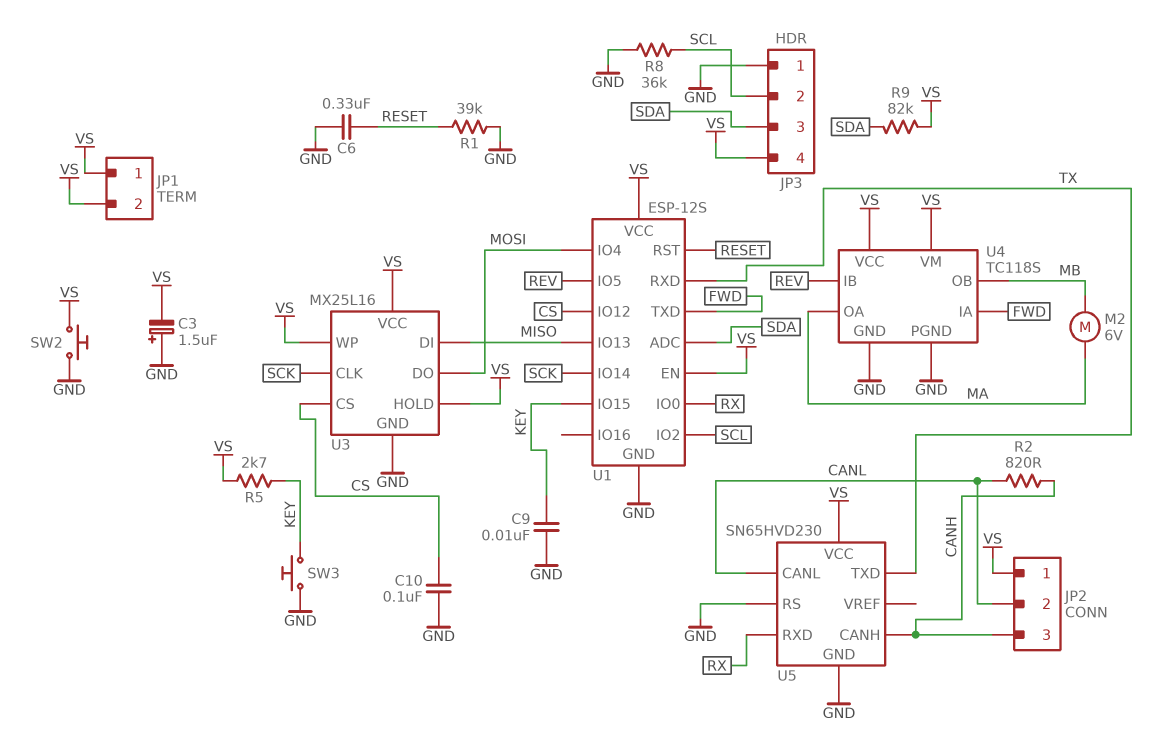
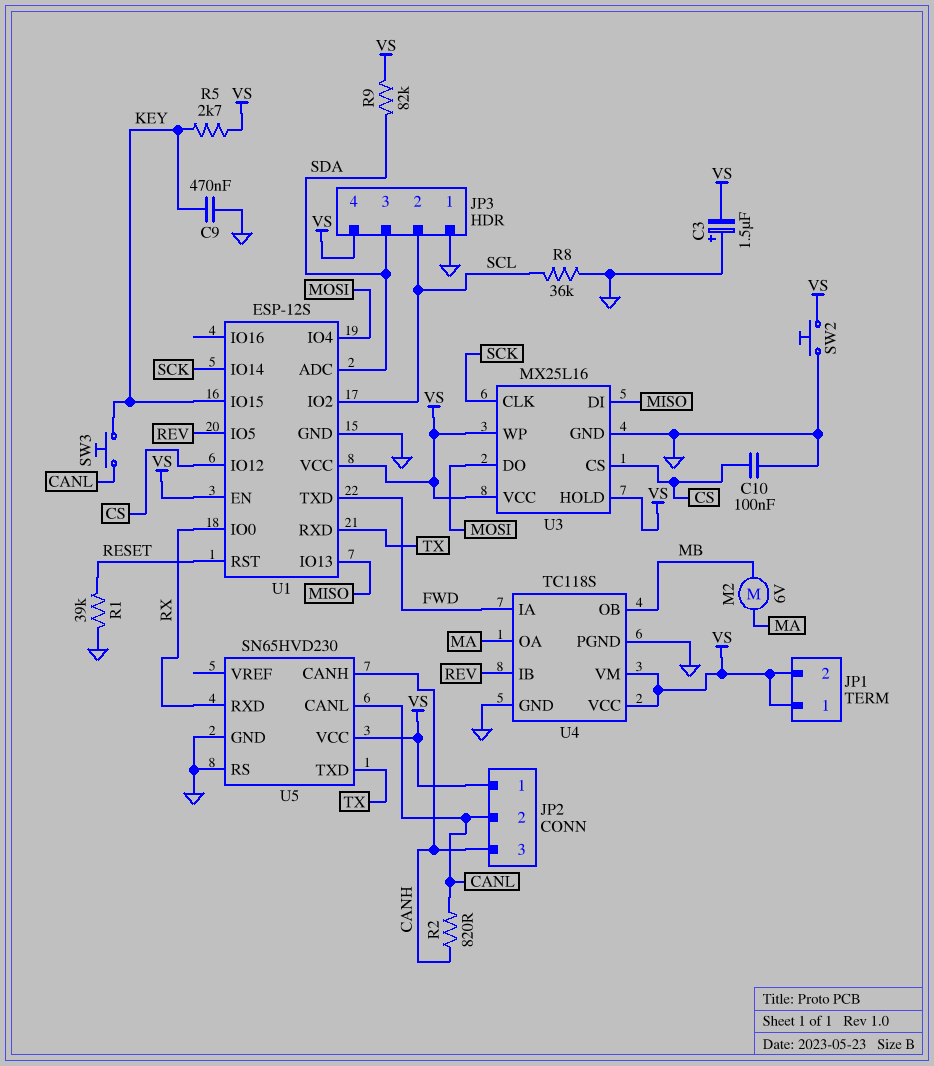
C6: 330nF (GND, RESET) -> none
C9: 10nF (GND, KEY) -> 470nF (GND, KEY)
SW3: button (GND, KEY) -> button (CANL, KEY)

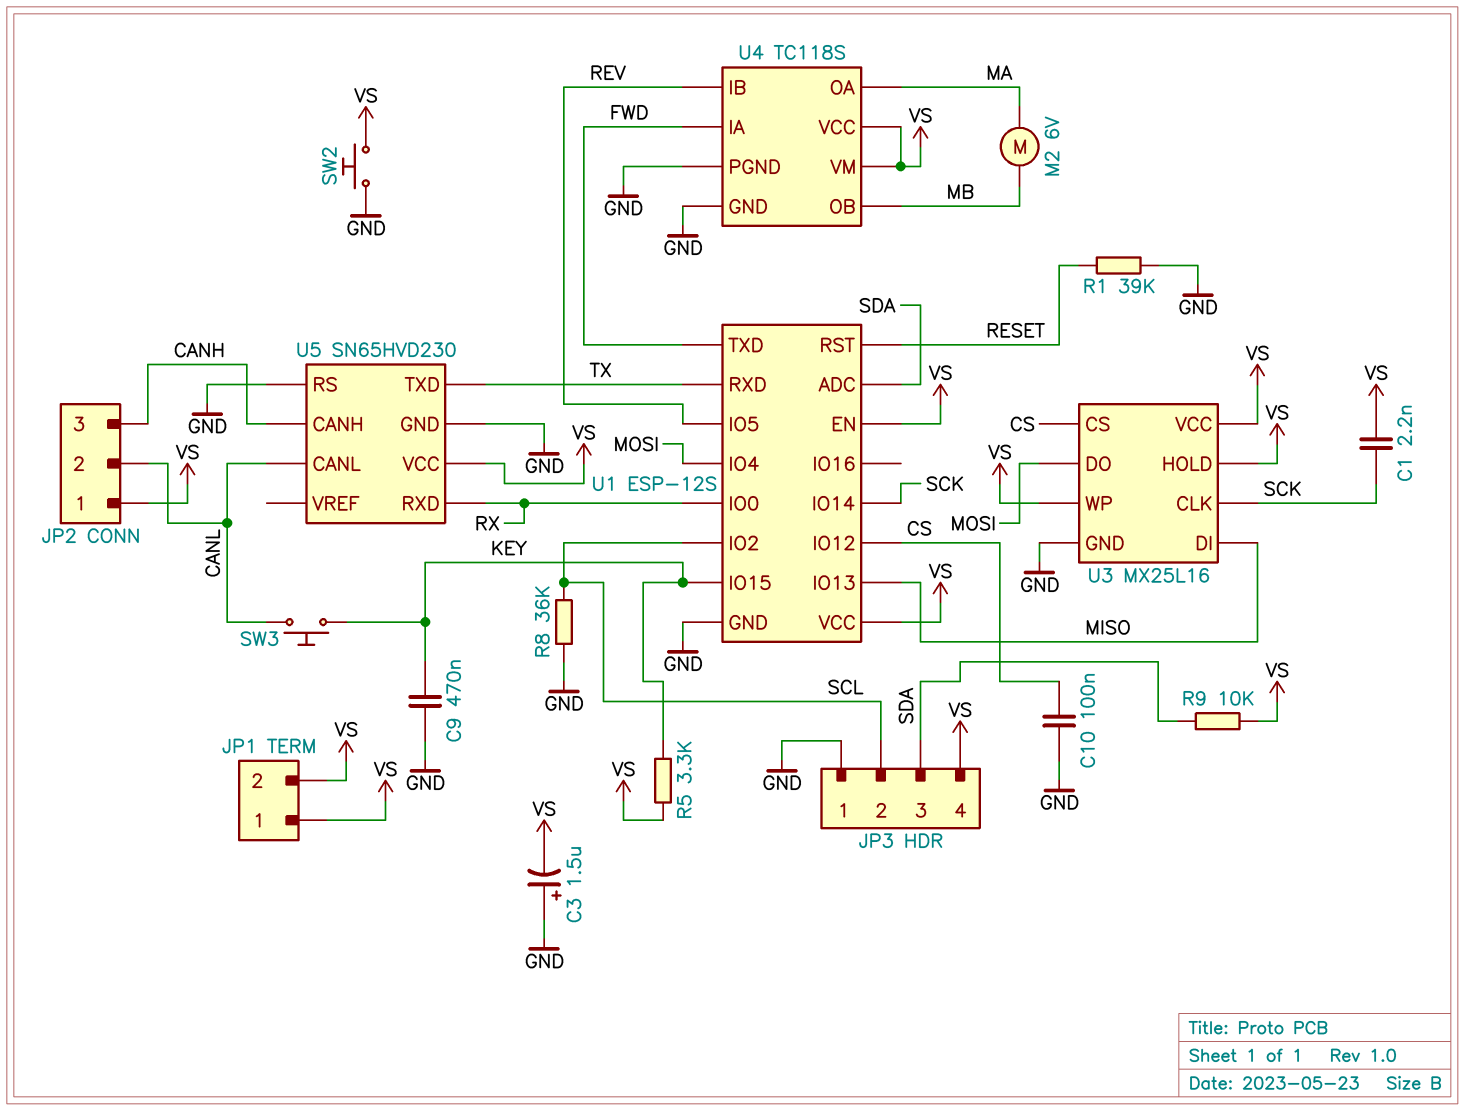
C1: none -> 2.2nF (SCK, VS)
R2: 820 (CANH, CANL) -> none
R5: 2.7k (KEY, VS) -> 3.3k (KEY, VS)
R9: 82k (SDA, VS) -> 10k (SDA, VS)

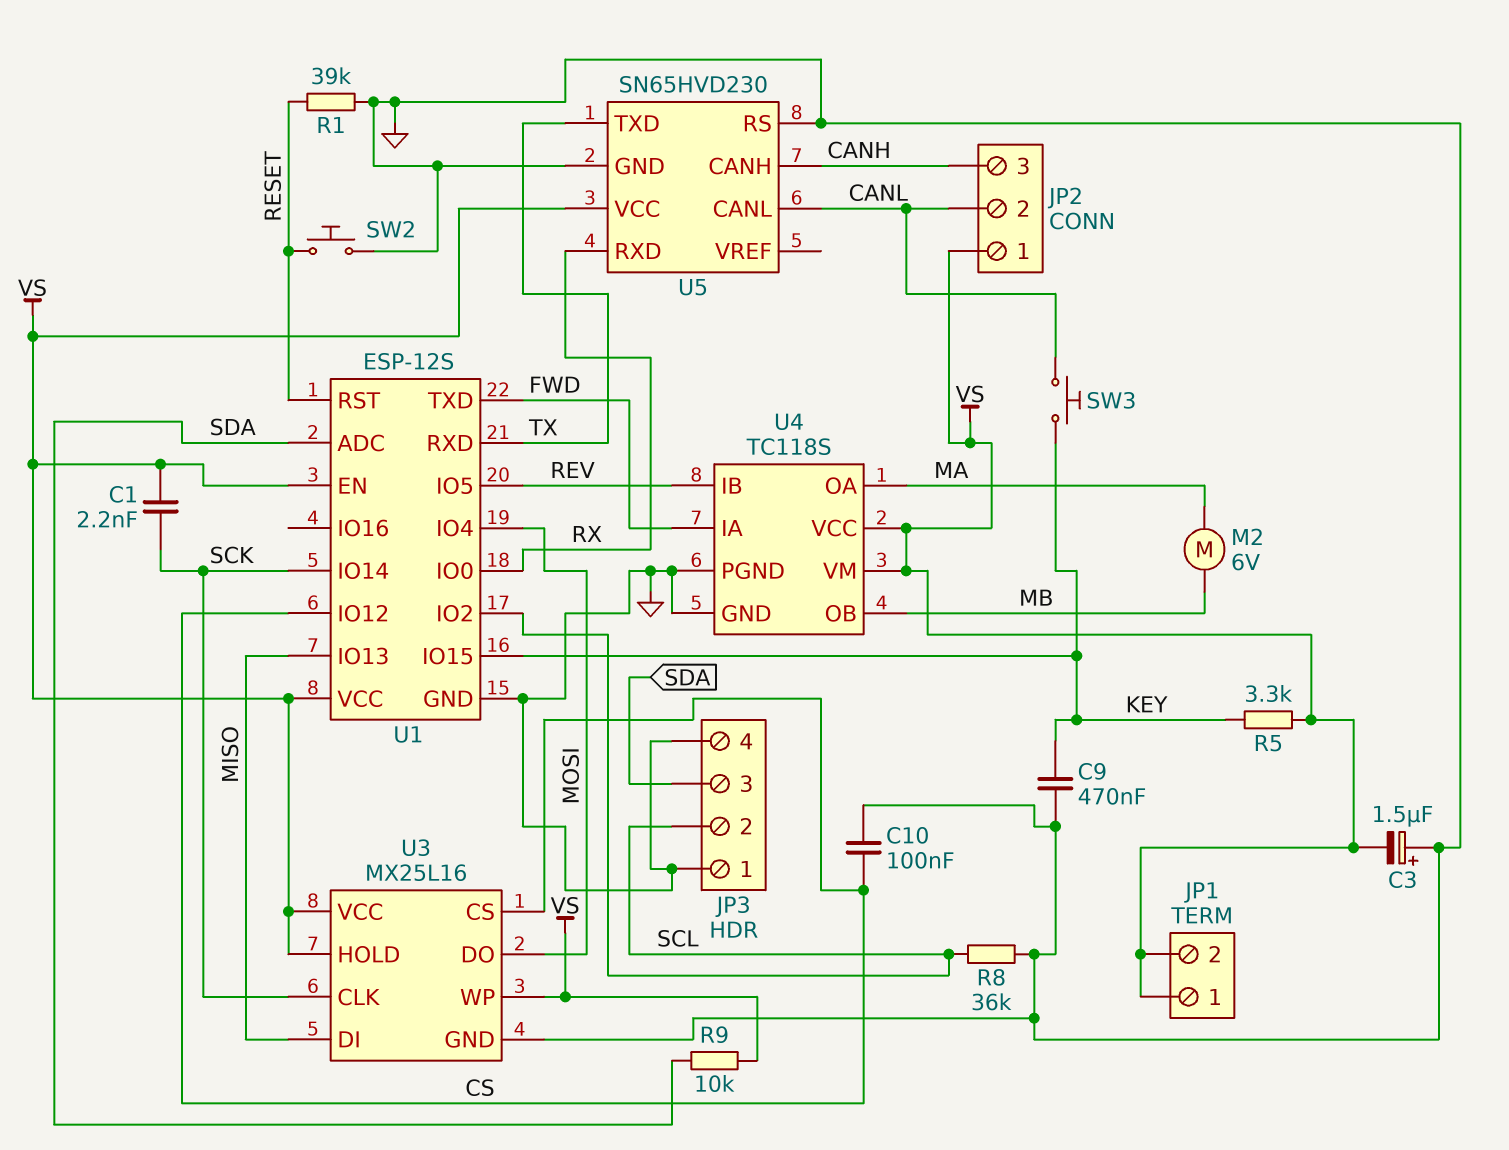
JP3 pin 4: VS -> GND
SW2: button (GND, VS) -> button (GND, RESET)

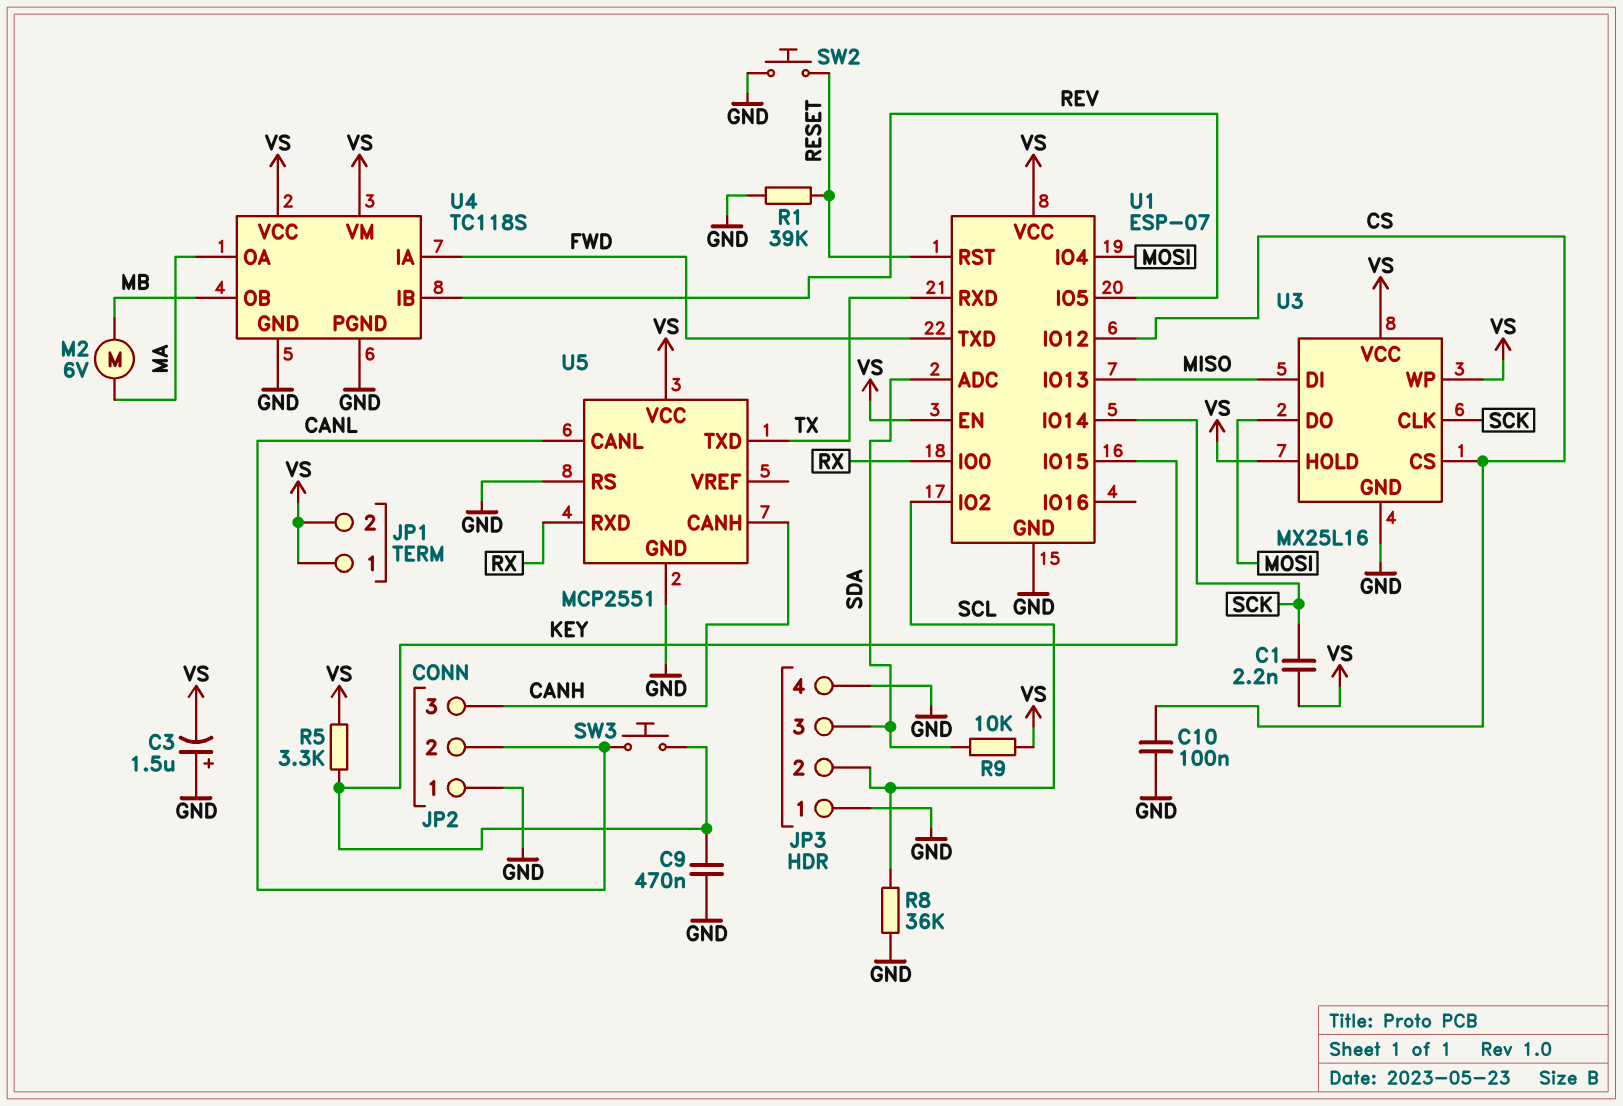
JP2 pin 1: VS -> GND
U1: ESP-12S -> ESP-07
U5: SN65HVD230 -> MCP2551

